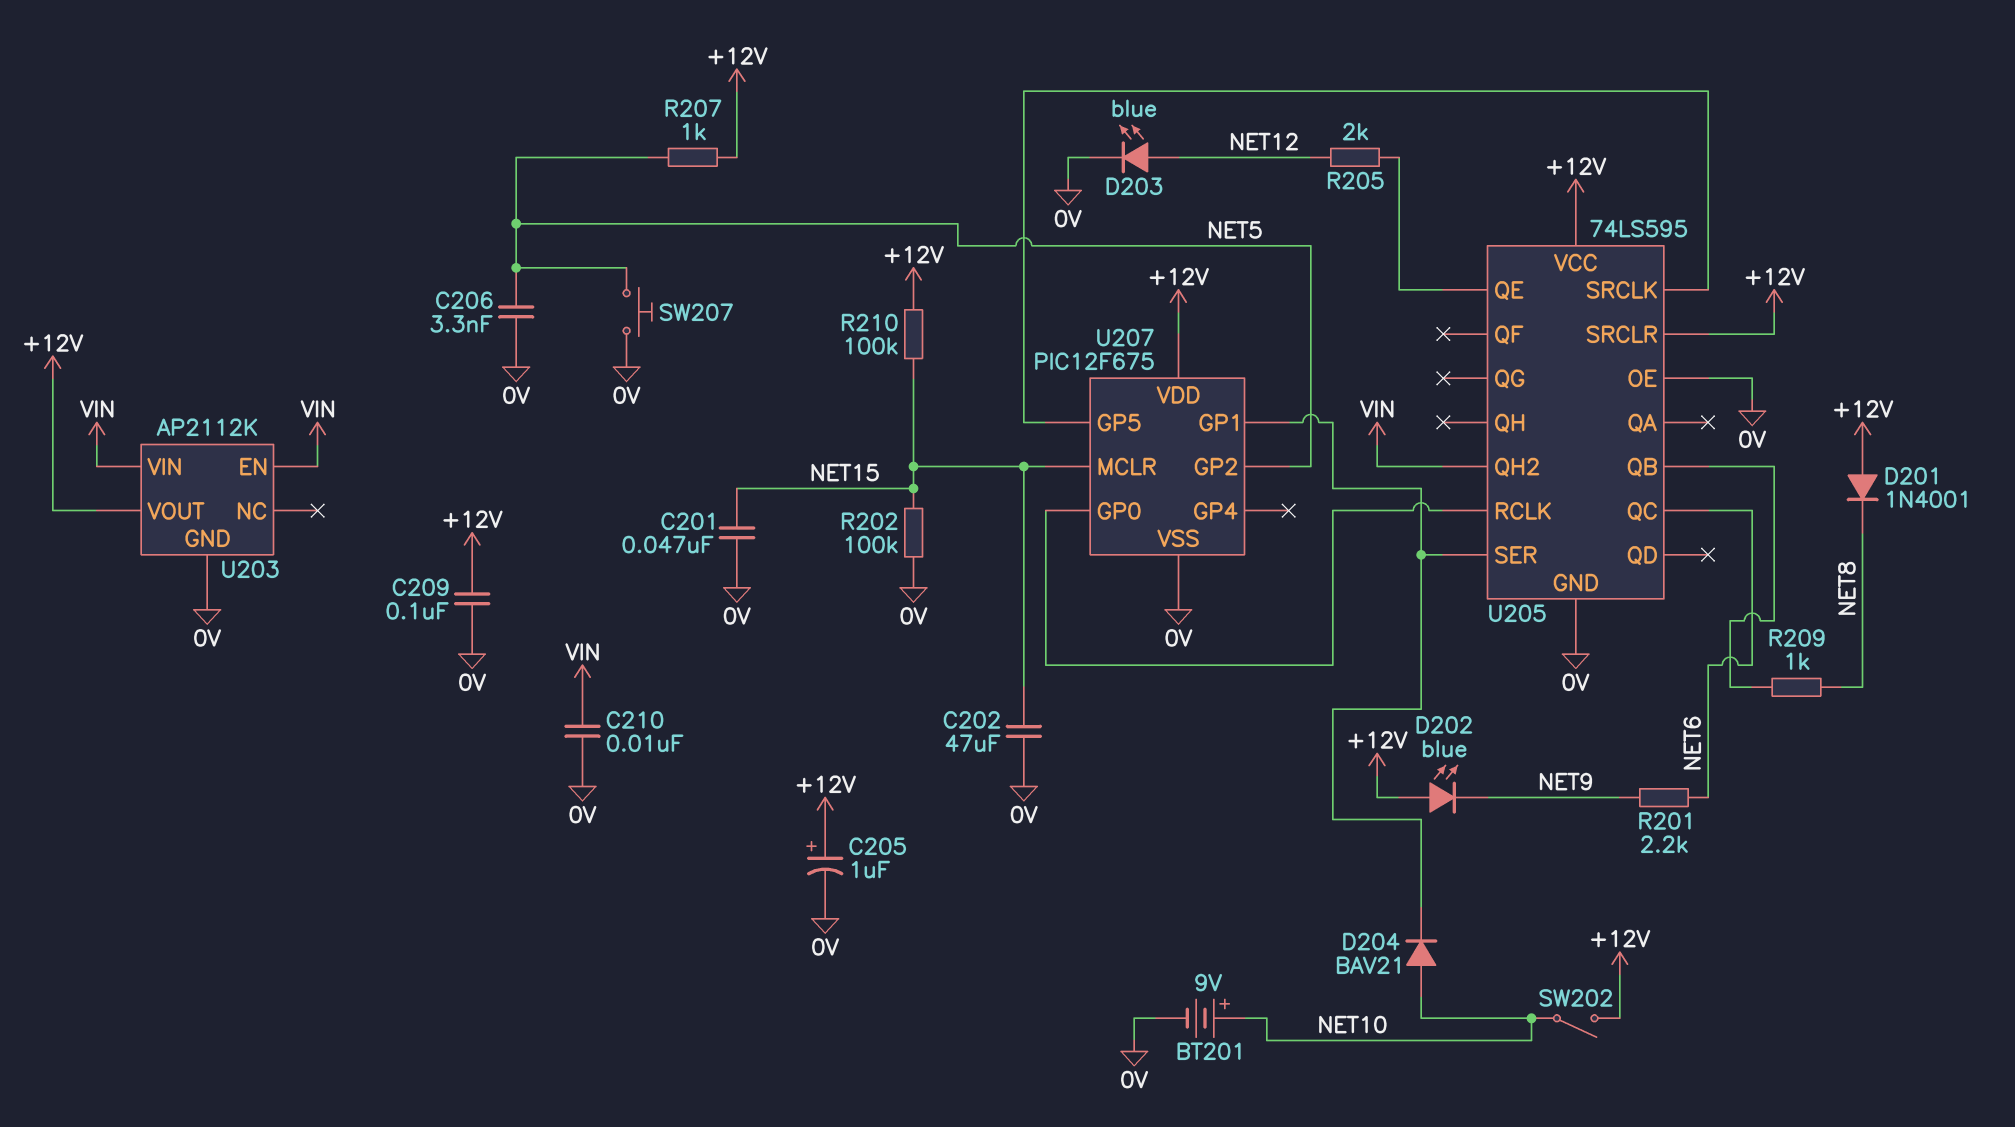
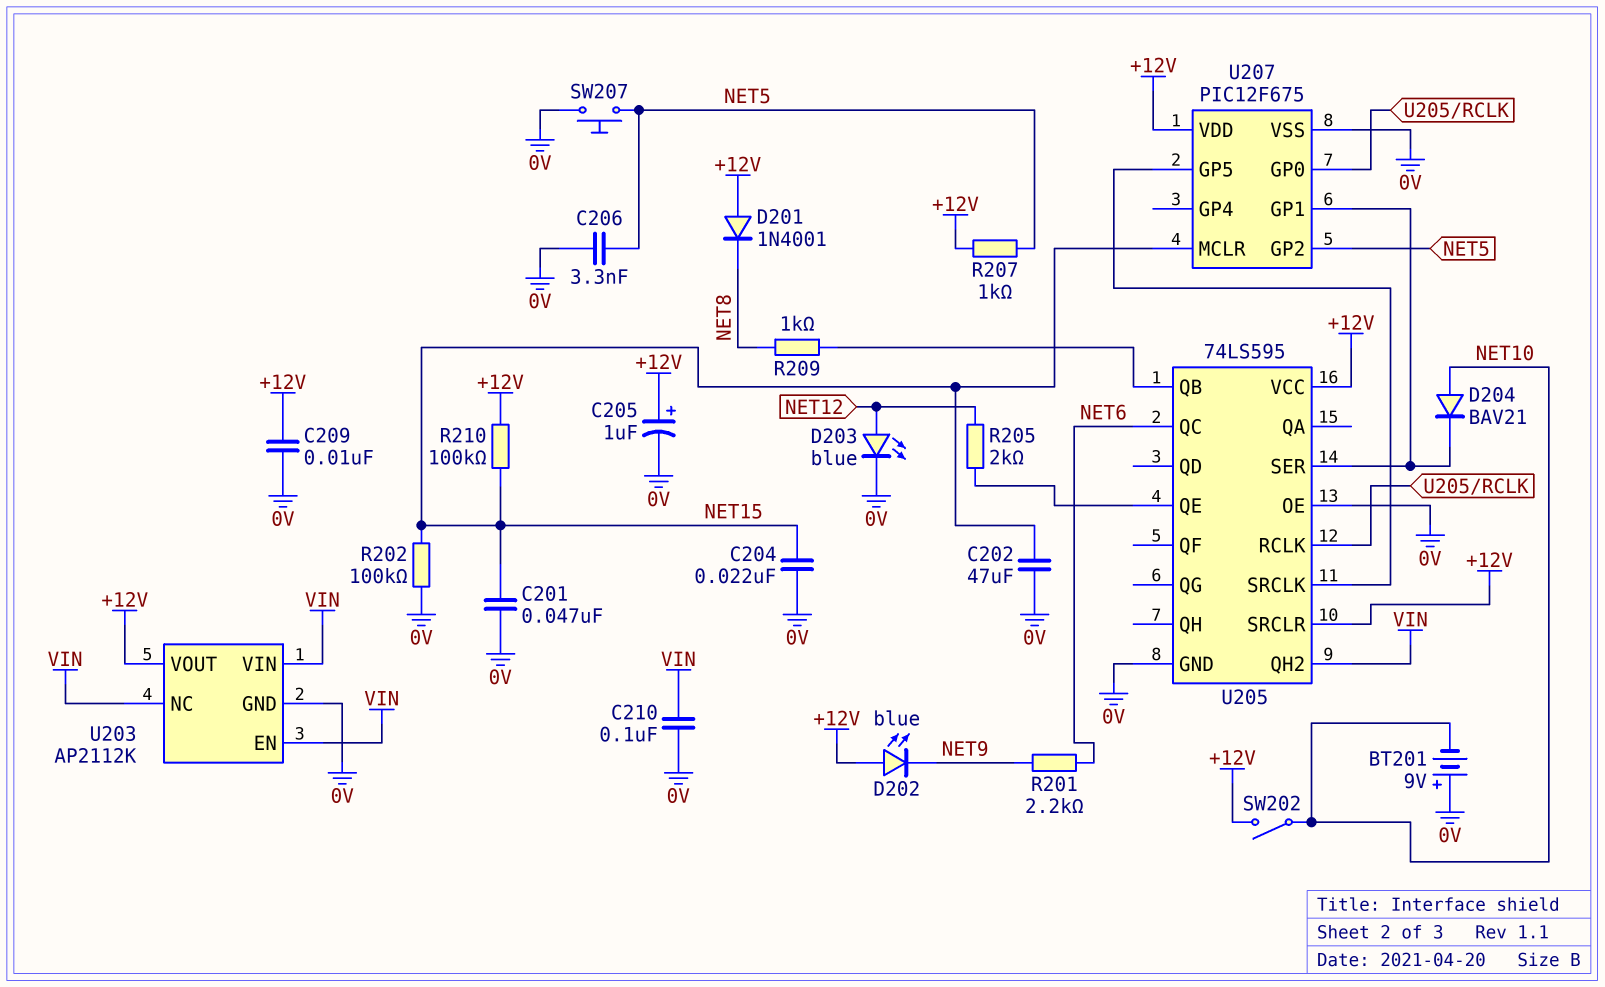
BT201: 9V (plus NET10, minus 0V) -> 9V (plus 0V, minus NET10)
C204: none -> 22nF (0V, NET15)
C209: 100nF (+12V, 0V) -> 10nF (+12V, 0V)
C210: 10nF (0V, VIN) -> 100nF (0V, VIN)
U203 pin NC: none -> VIN

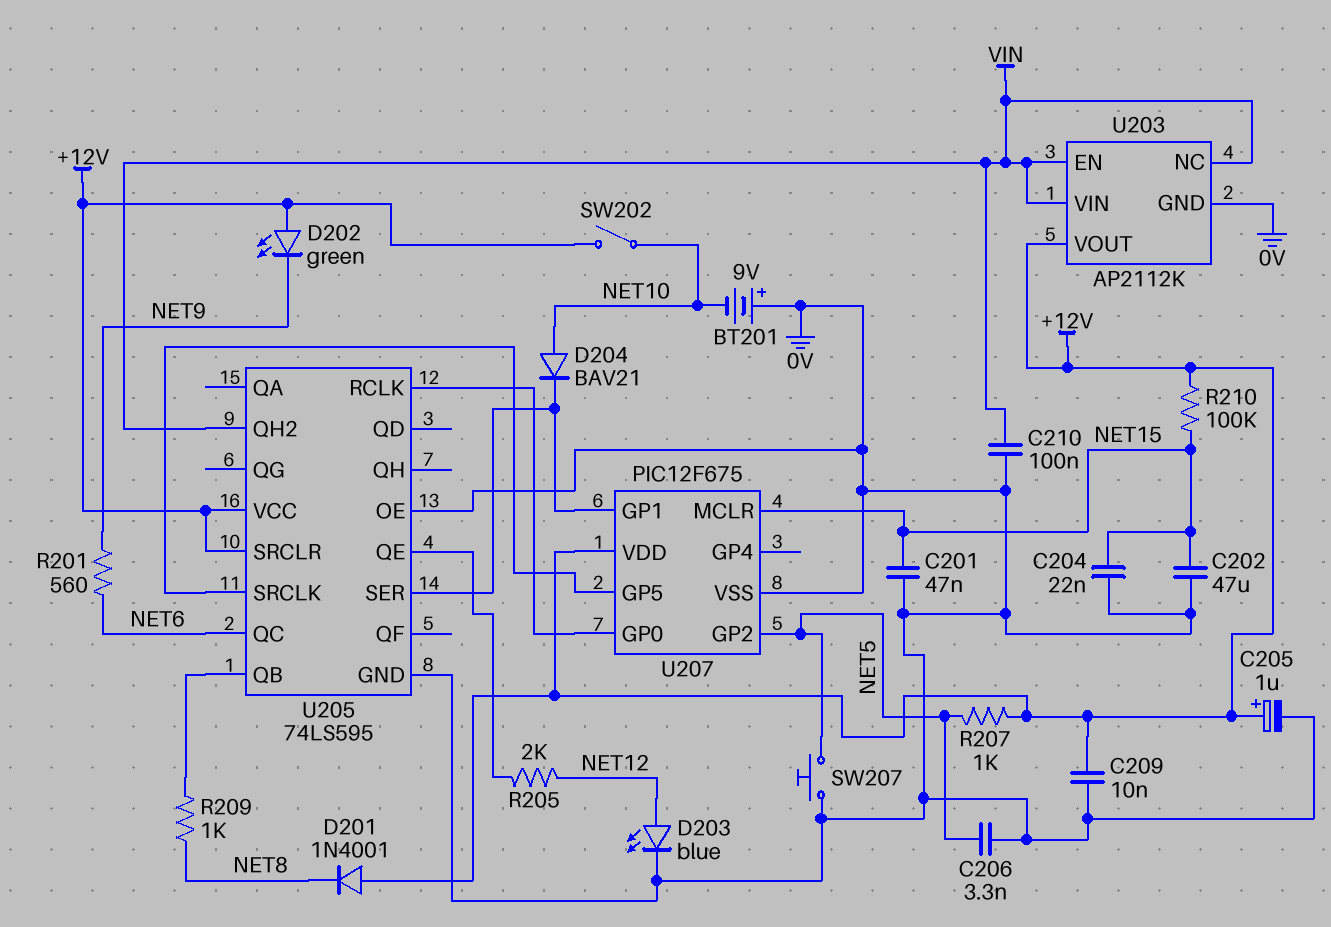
D202: LED blue (A +12V, K NET9) -> LED green (A +12V, K NET9)
R201: 2.2k (NET6, NET9) -> 560 (NET6, NET9)
R202: 100k (0V, NET15) -> none

